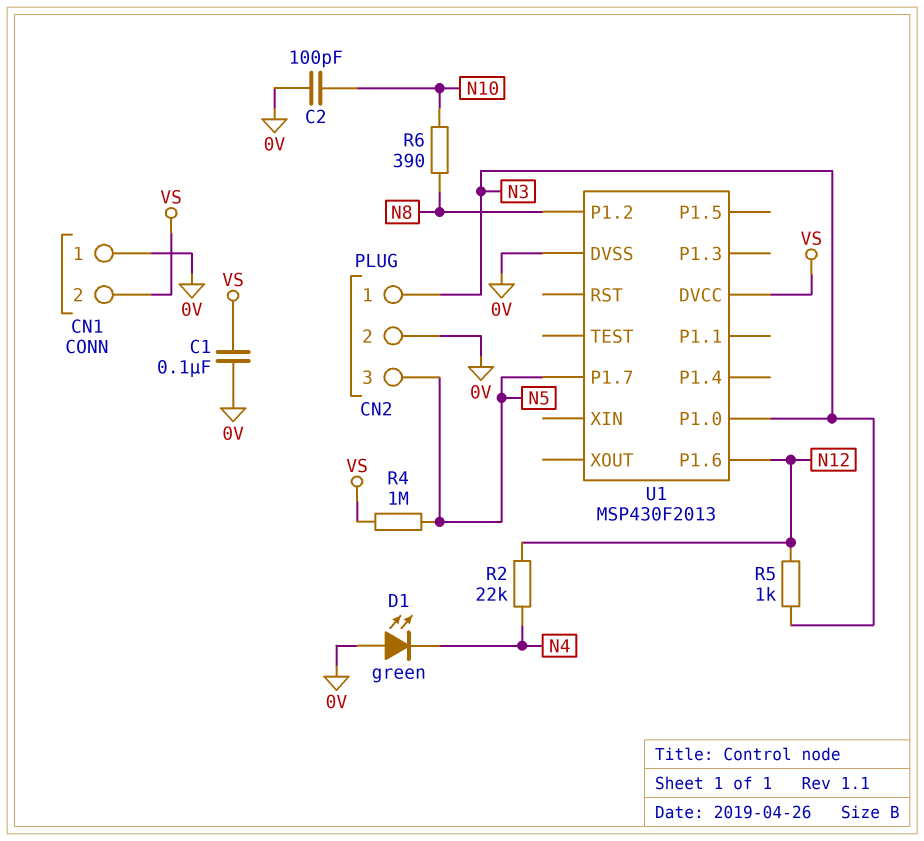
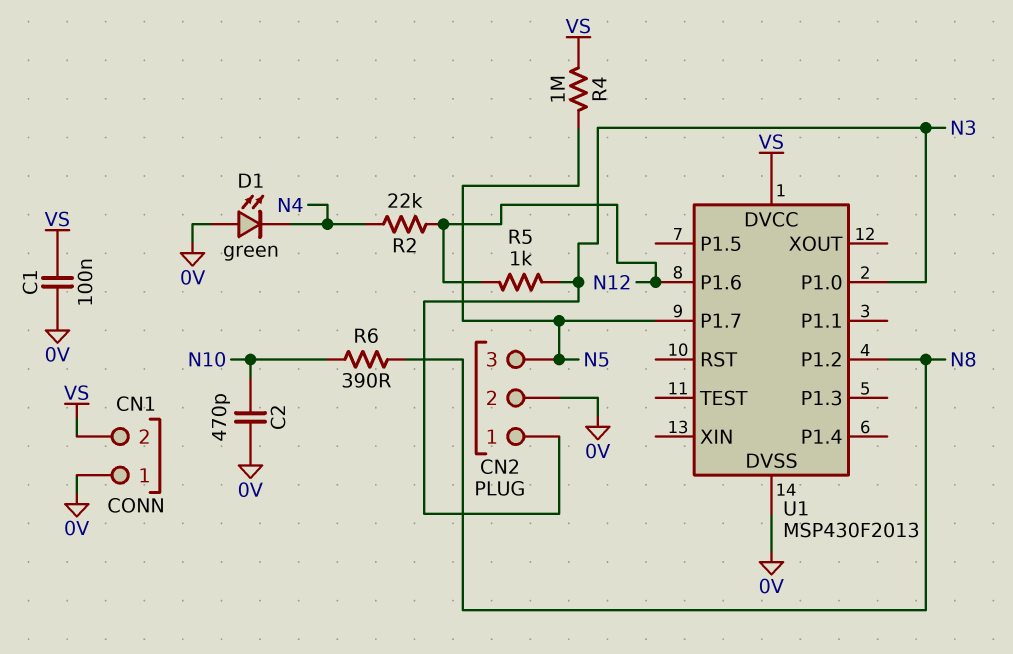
C2: 100pF (0V, N10) -> 470pF (0V, N10)

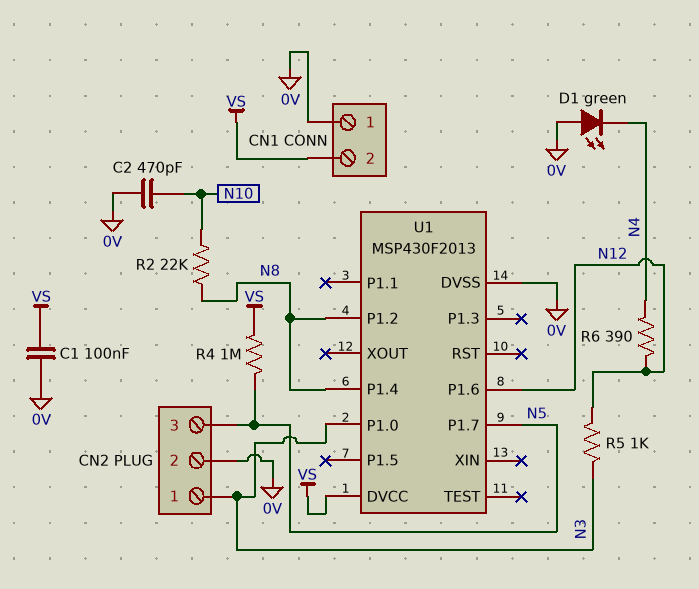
R2: 22k (N4, N12) -> 22k (N8, N10)
R6: 390 (N8, N10) -> 390 (N4, N12)
U1 pin P1.4: none -> N8

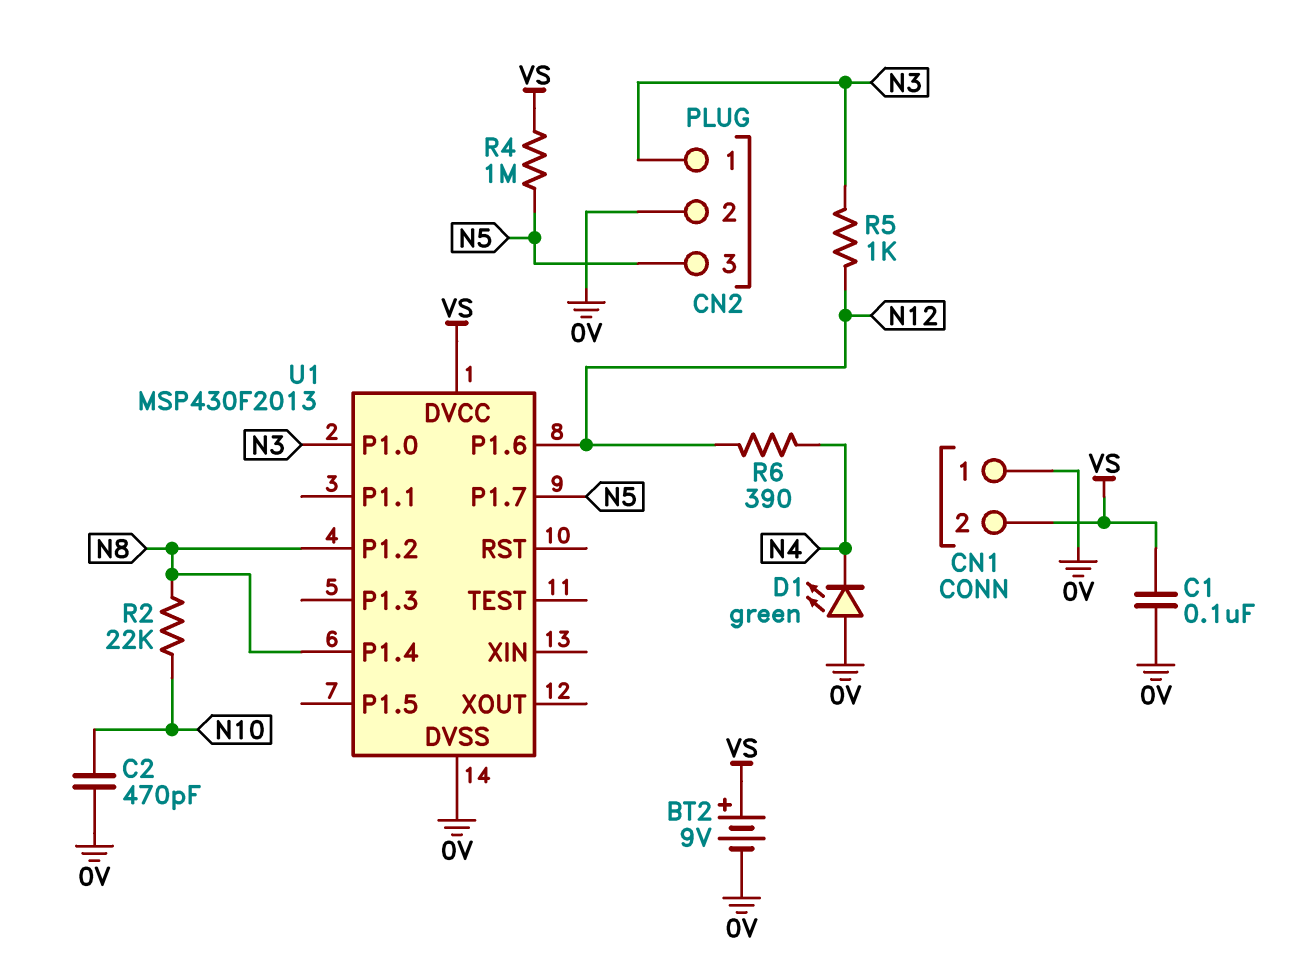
BT2: none -> 9V (plus VS, minus 0V)

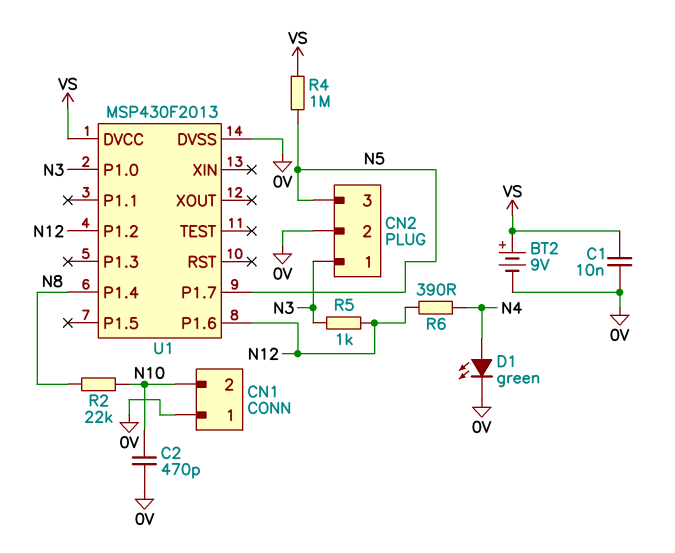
C1: 100nF (0V, VS) -> 10nF (0V, VS)
CN1 pin 2: VS -> N10
D1: LED green (A 0V, K N4) -> LED green (A N4, K 0V)
U1 pin P1.2: N8 -> N12

